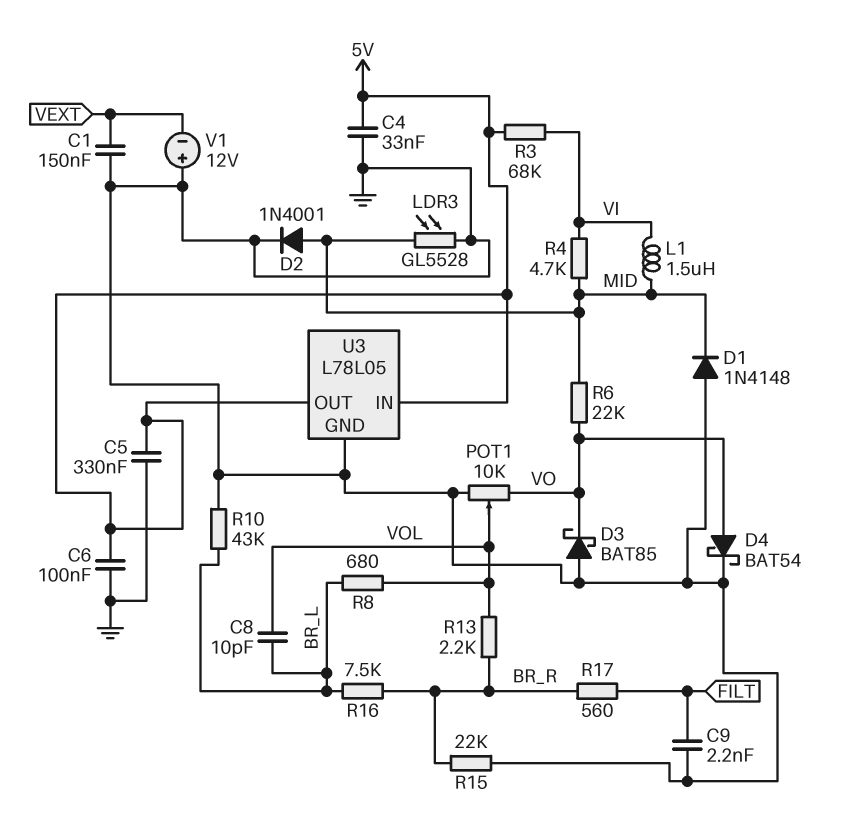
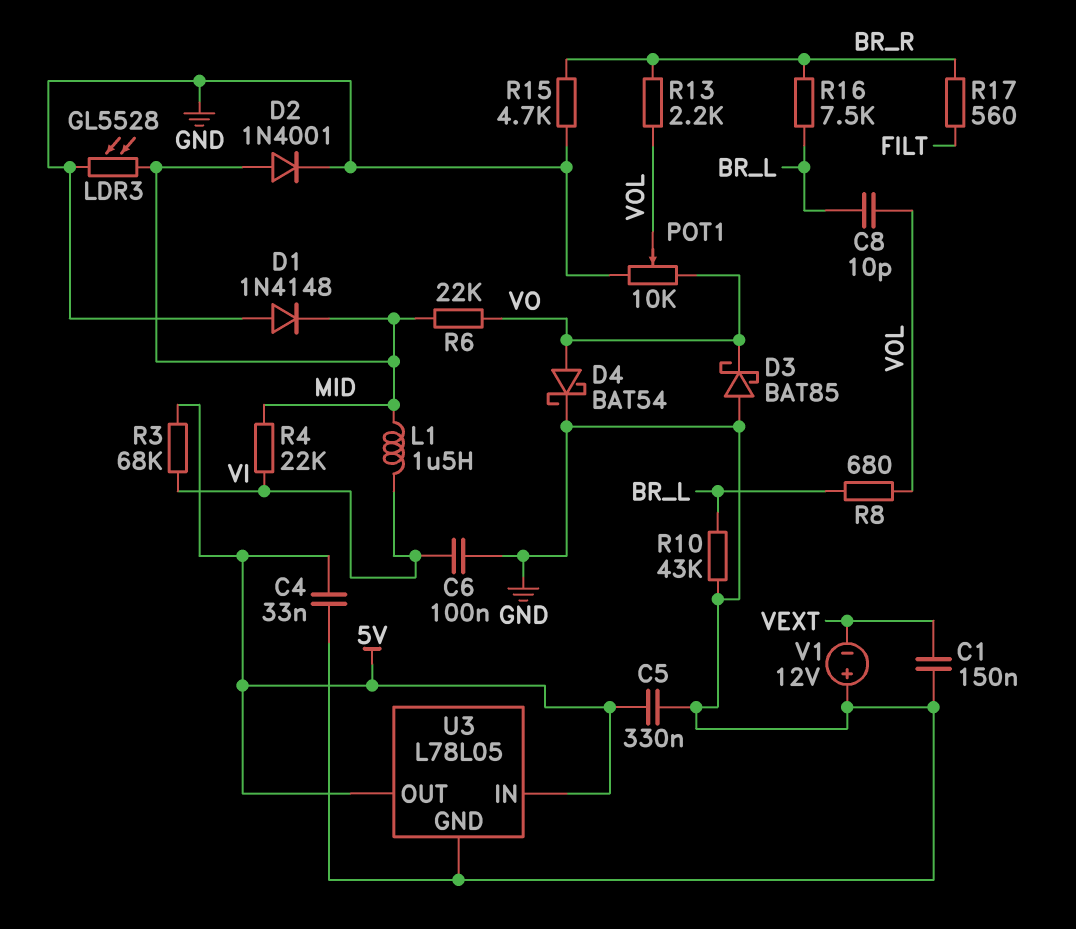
C6: 100nF (5V, GND) -> 100nF (GND, VI)
C9: 2.2nF (FILT, GND) -> none
R4: 4.7k (MID, VI) -> 22k (MID, VI)
R15: 22k (BR_R, GND) -> 4.7k (BR_R, GND)

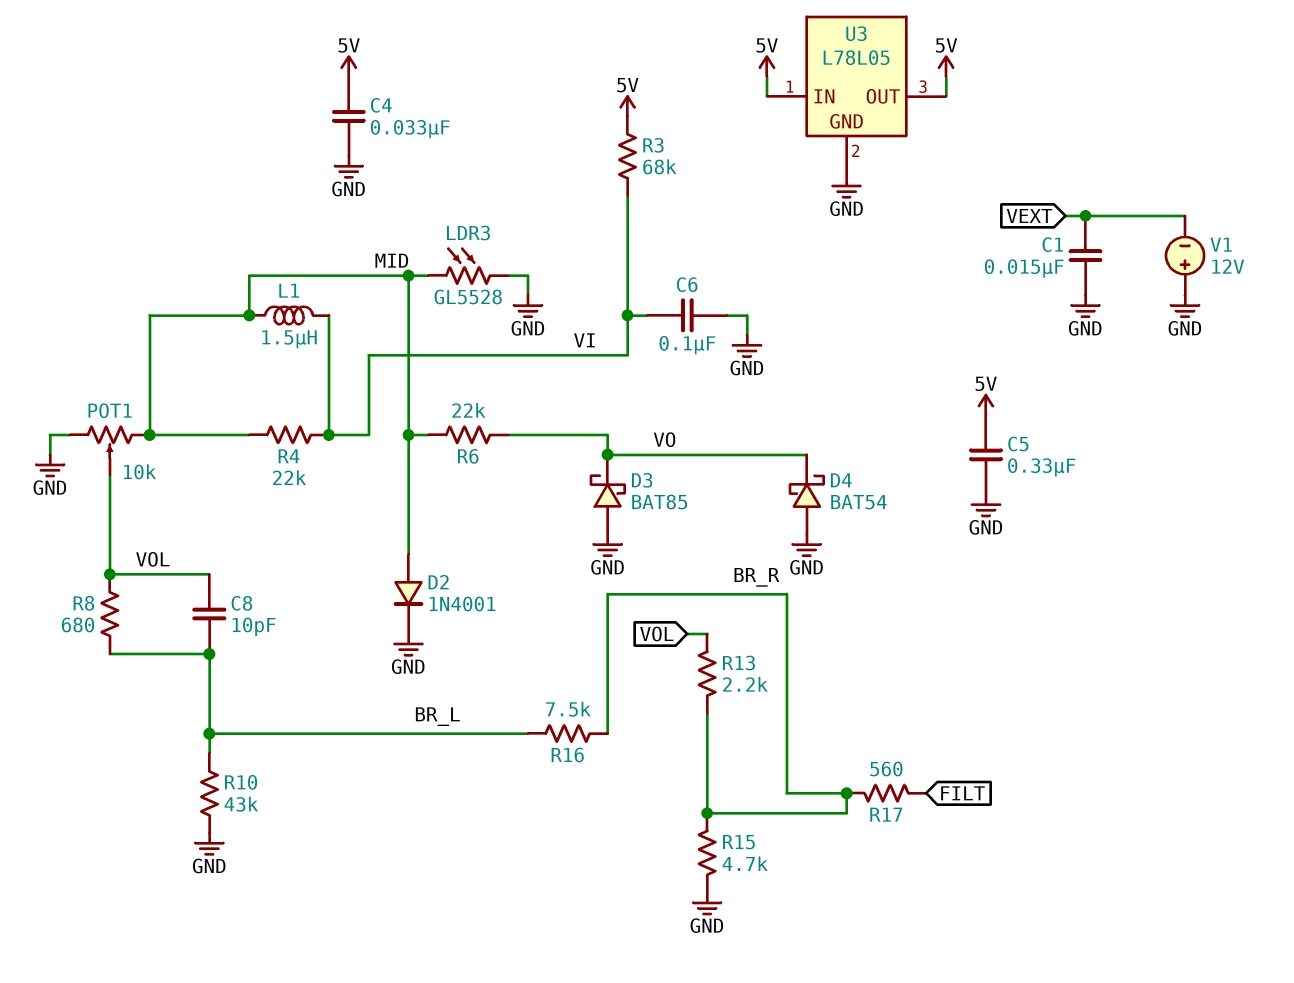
C1: 150nF (GND, VEXT) -> 15nF (GND, VEXT)
D1: diode 1N4148 (A GND, K MID) -> none
D4: schottky BAT54 (A VO, K GND) -> schottky BAT54 (A GND, K VO)
POT1: 10k (GND, VO, wiper VOL) -> 10k (GND, MID, wiper VOL)

